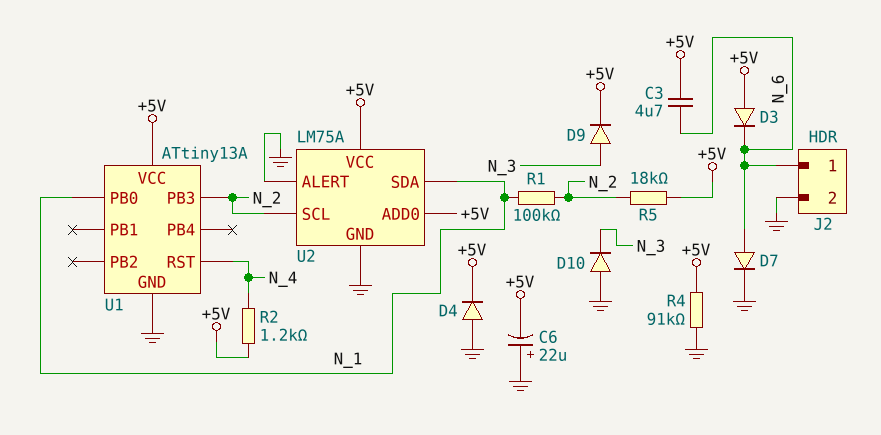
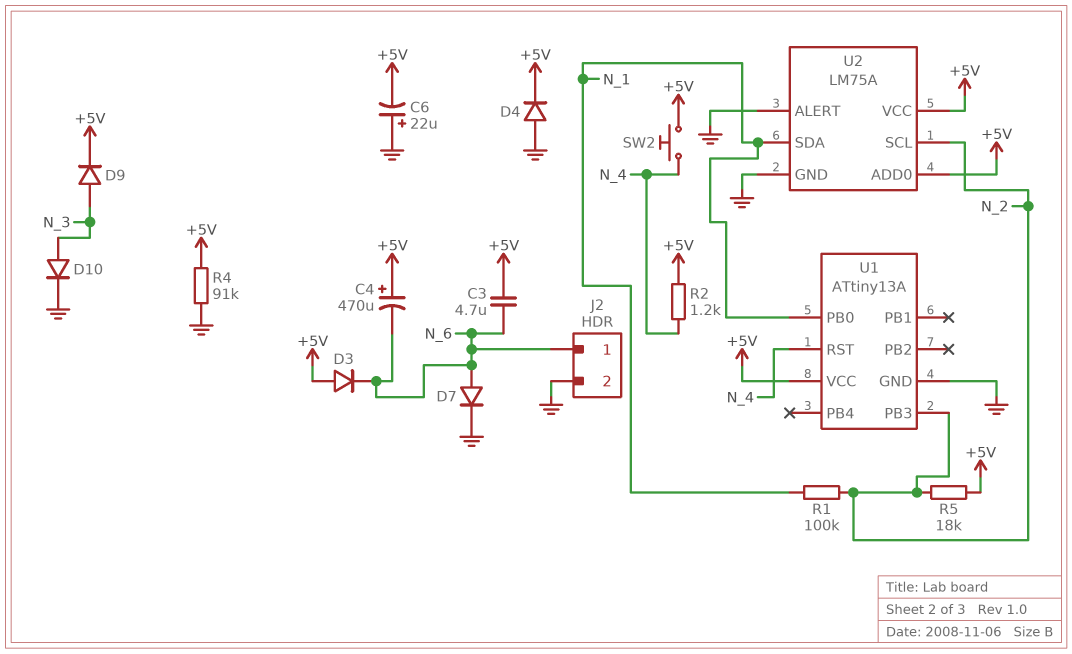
C4: none -> 470uF (plus +5V, minus N_6)
D10: diode (A GND, K N_3) -> diode (A N_3, K GND)
SW2: none -> button (+5V, N_4)

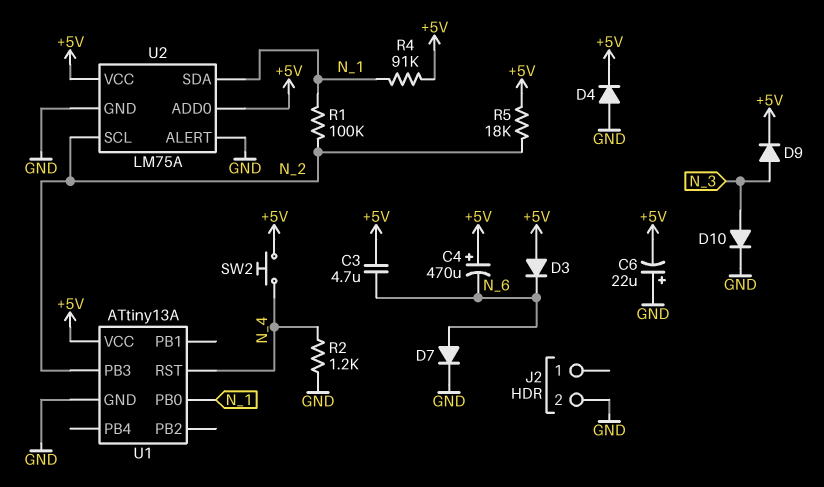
J2 pin 1: N_6 -> none
R2: 1.2k (+5V, N_4) -> 1.2k (GND, N_4)
R4: 91k (+5V, GND) -> 91k (+5V, N_1)

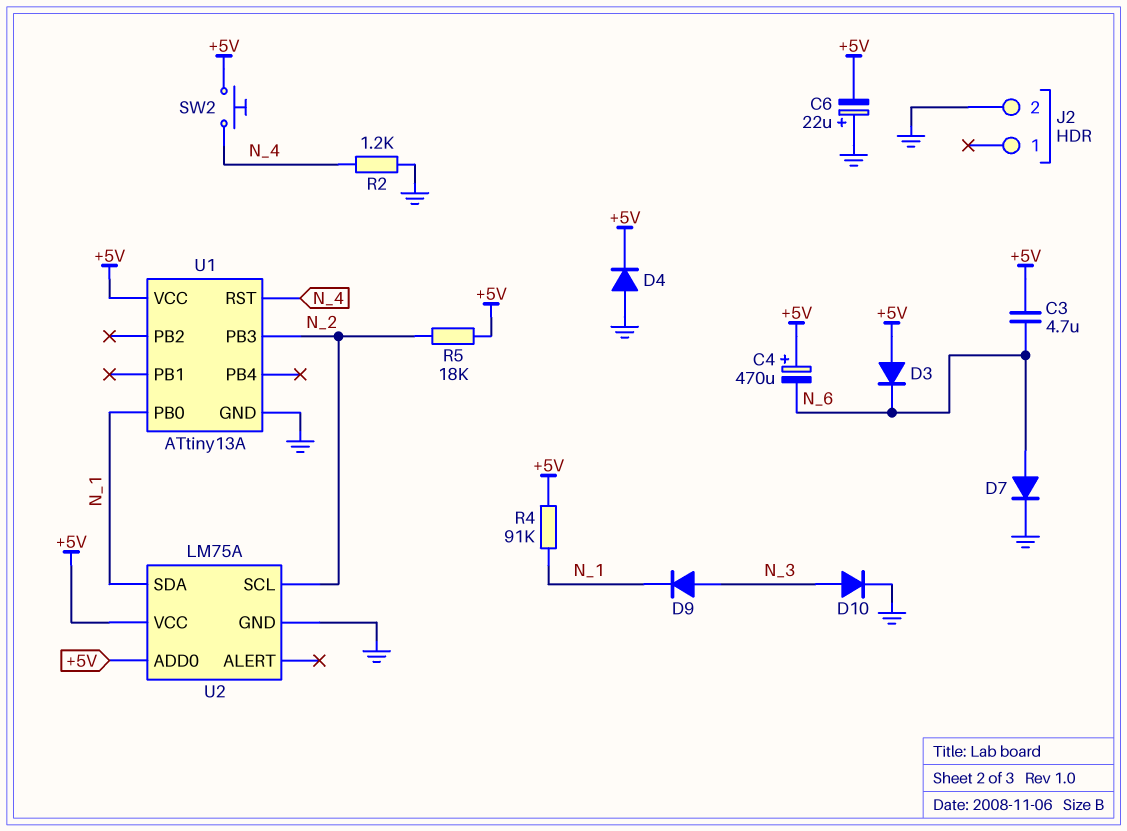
D9: diode (A N_3, K +5V) -> diode (A N_3, K N_1)
R1: 100k (N_1, N_2) -> none
U2 pin ALERT: GND -> none

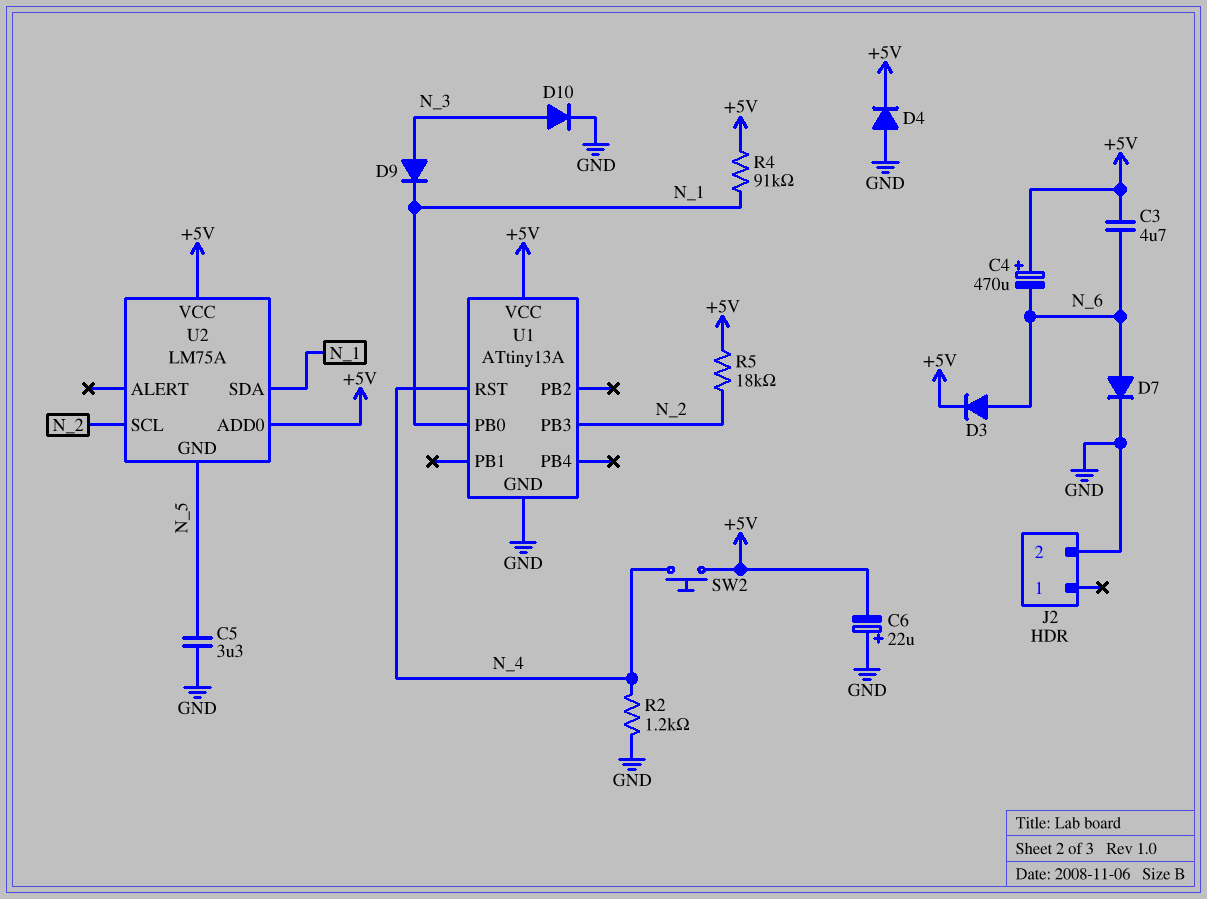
C5: none -> 3.3uF (GND, N_5)
D3: diode (A +5V, K N_6) -> diode (A N_6, K +5V)
U2 pin GND: GND -> N_5

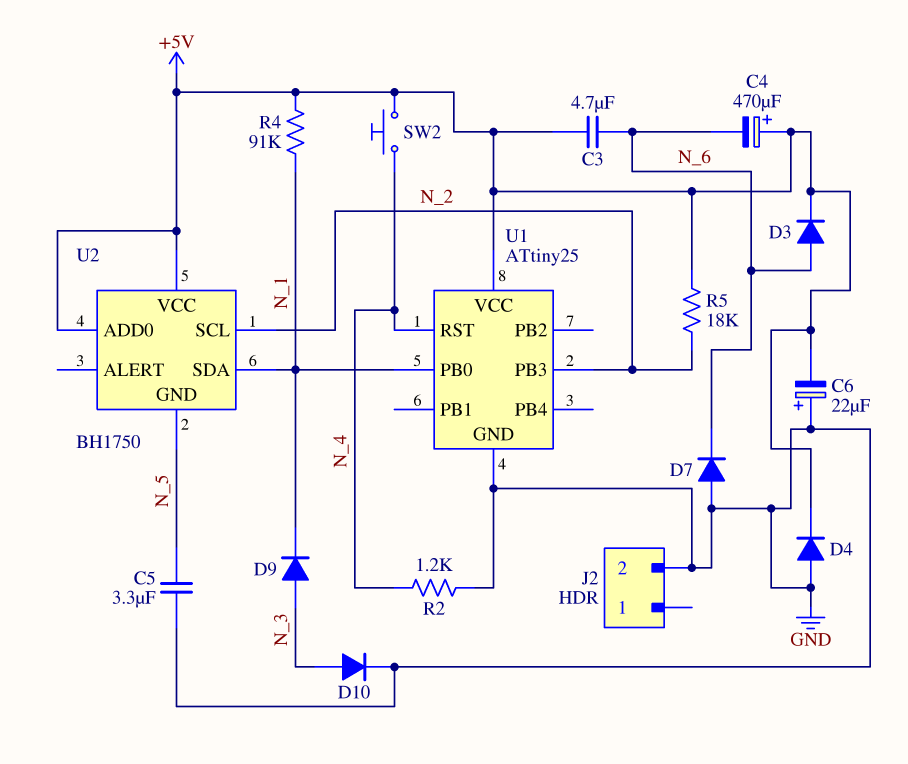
D7: diode (A N_6, K GND) -> diode (A GND, K N_6)
U1: ATtiny13A -> ATtiny25
U2: LM75A -> BH1750

